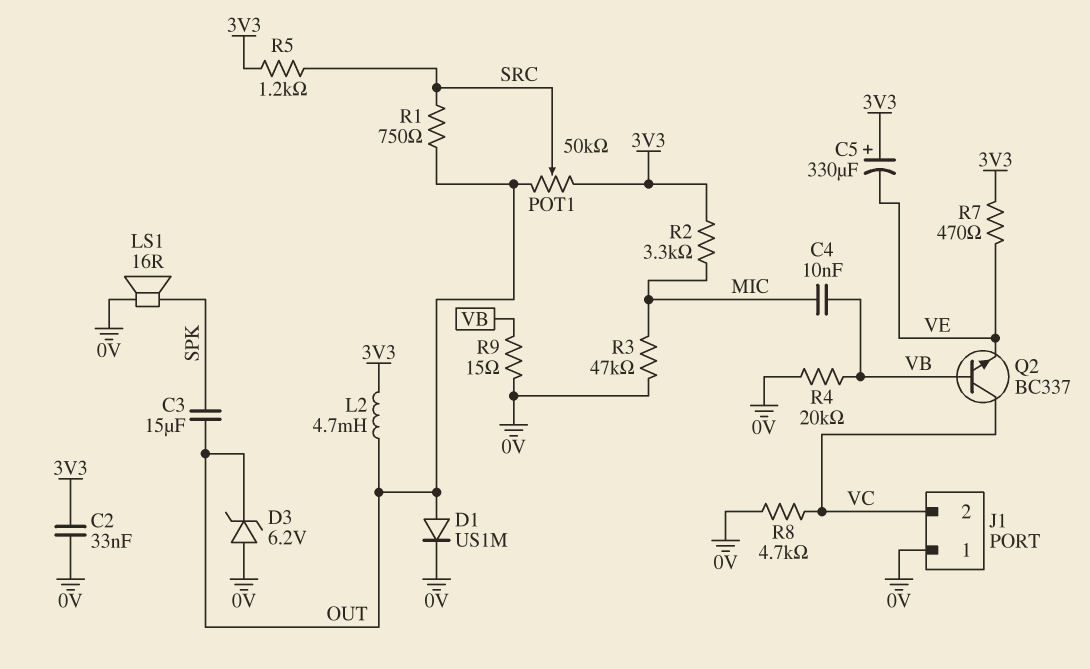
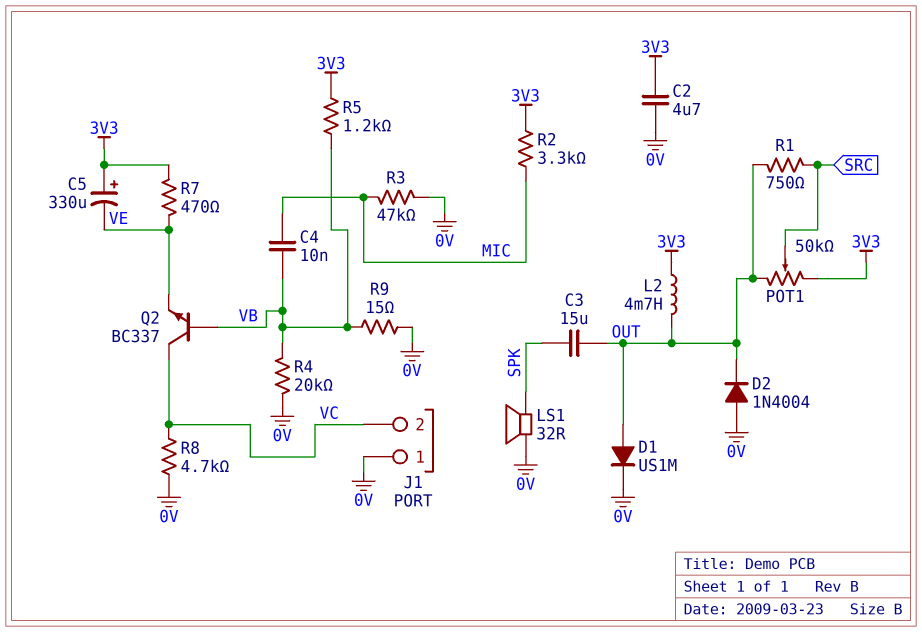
C2: 33nF (0V, 3V3) -> 4.7uF (0V, 3V3)
D2: none -> diode 1N4004 (A 0V, K OUT)
D3: zener 6.2V (A 0V, K OUT) -> none
LS1: speaker 16R (0V, SPK) -> speaker 32R (0V, SPK)
R5: 1.2k (3V3, SRC) -> 1.2k (3V3, VB)

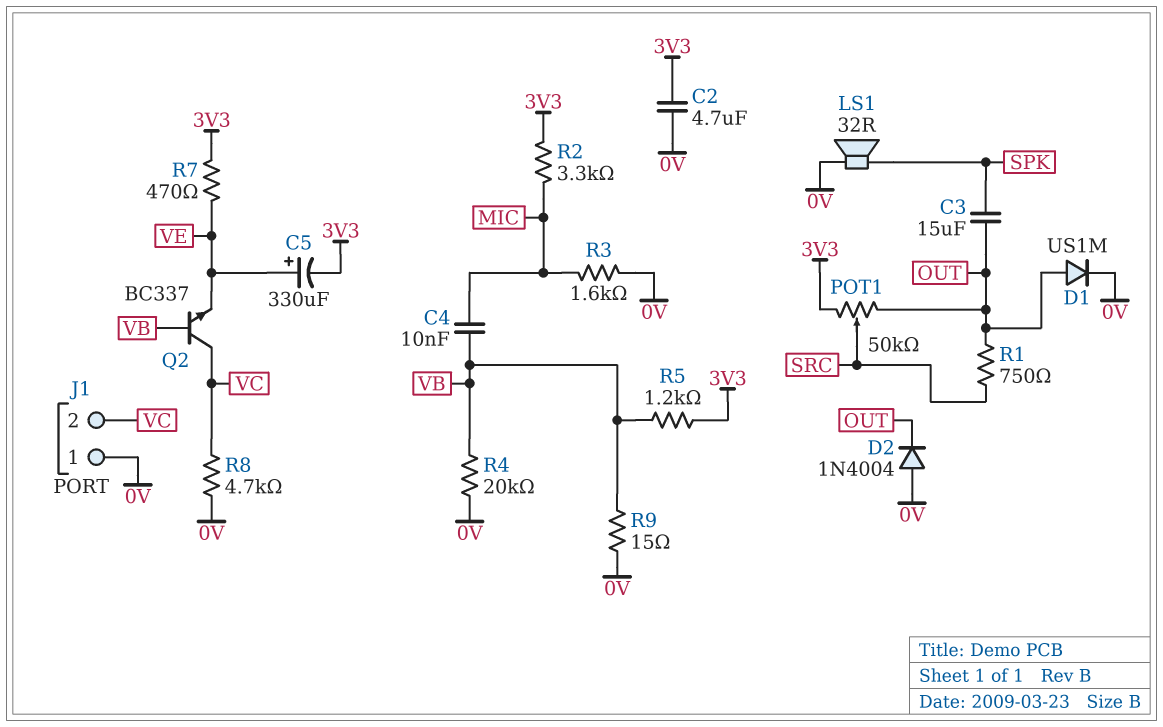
C5: 330uF (plus 3V3, minus VE) -> 330uF (plus VE, minus 3V3)
L2: 4.7mH (3V3, OUT) -> none
R3: 47k (0V, MIC) -> 1.6k (0V, MIC)

